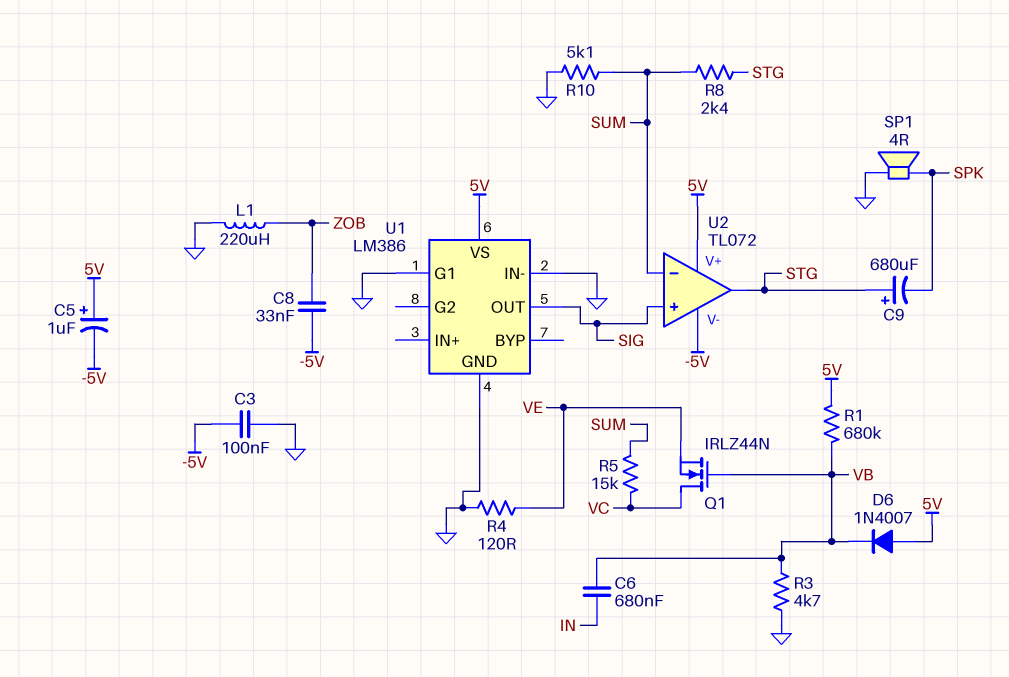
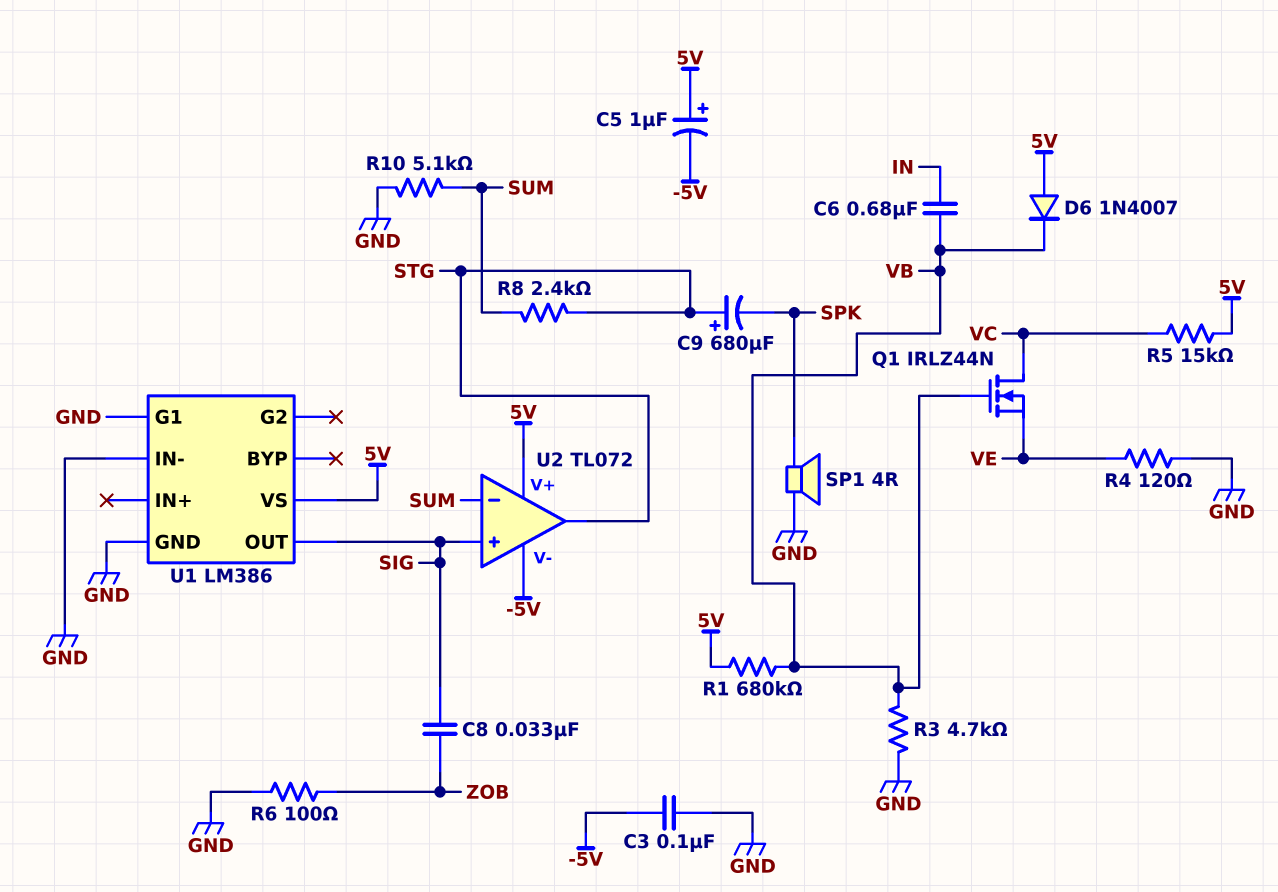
C8: 33nF (-5V, ZOB) -> 33nF (SIG, ZOB)
L1: 220uH (GND, ZOB) -> none
R5: 15k (SUM, VC) -> 15k (5V, VC)
R6: none -> 100 (GND, ZOB)

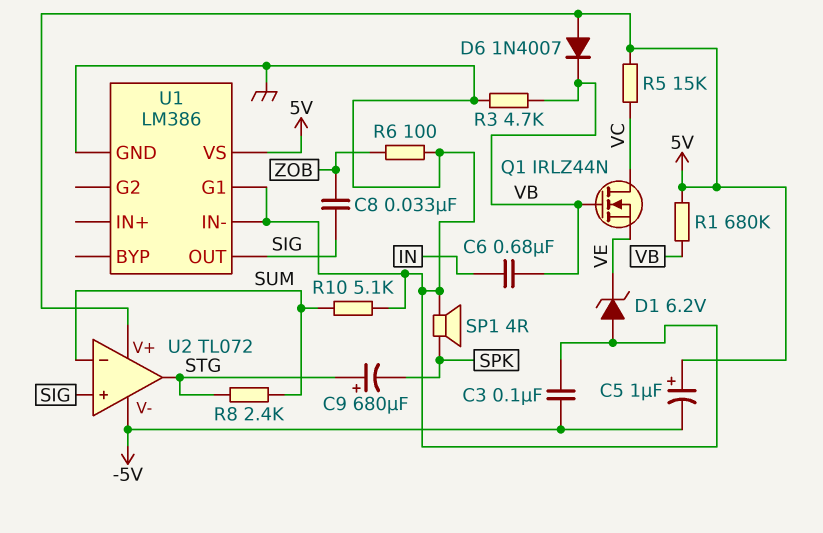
D1: none -> zener 6.2V (A GND, K VE)
R4: 120 (GND, VE) -> none

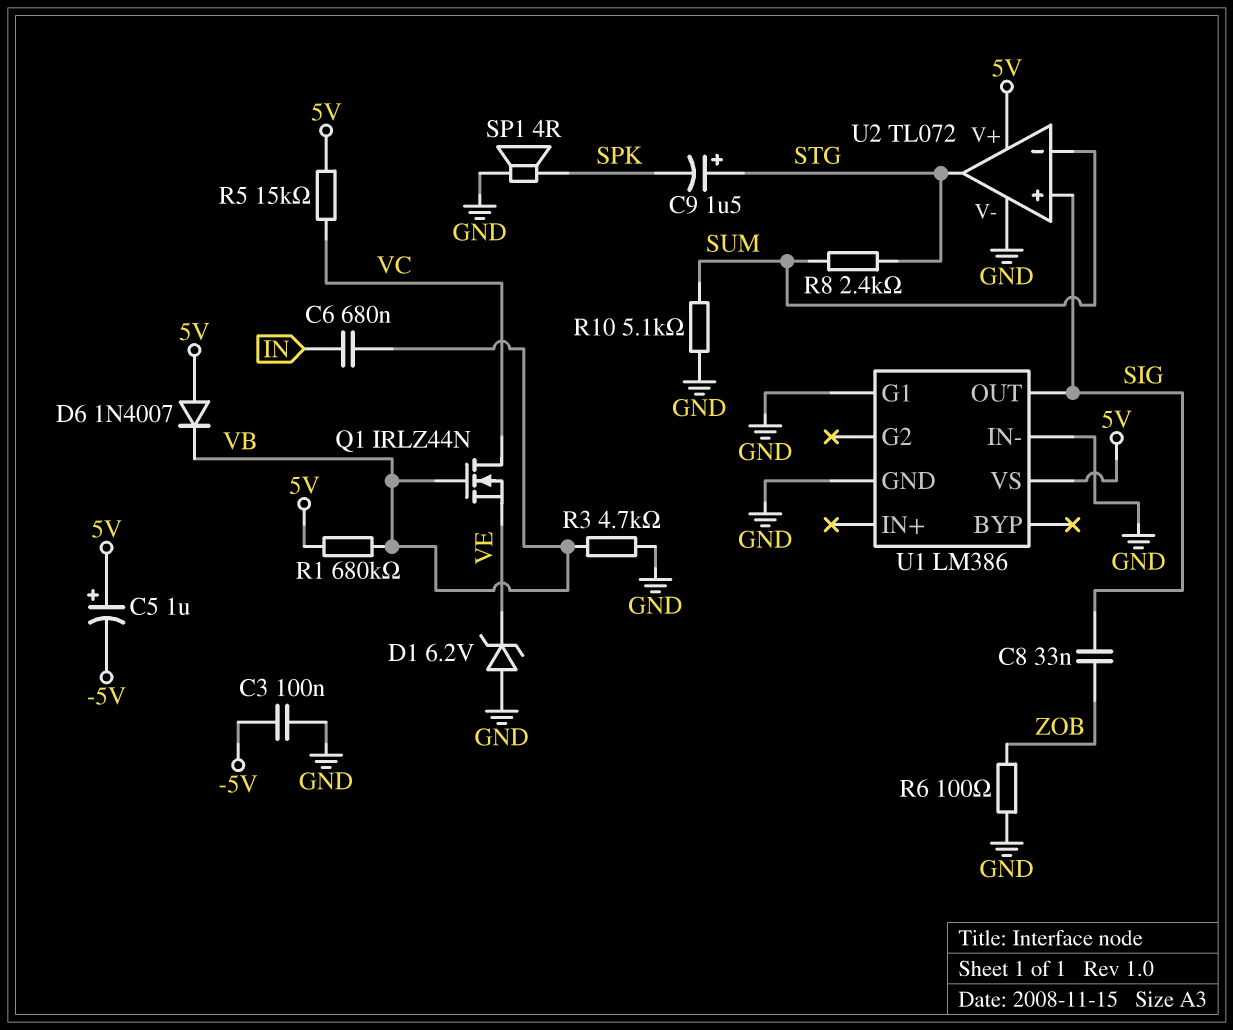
C9: 680uF (plus STG, minus SPK) -> 1.5uF (plus STG, minus SPK)
U2 pin V-: -5V -> GND

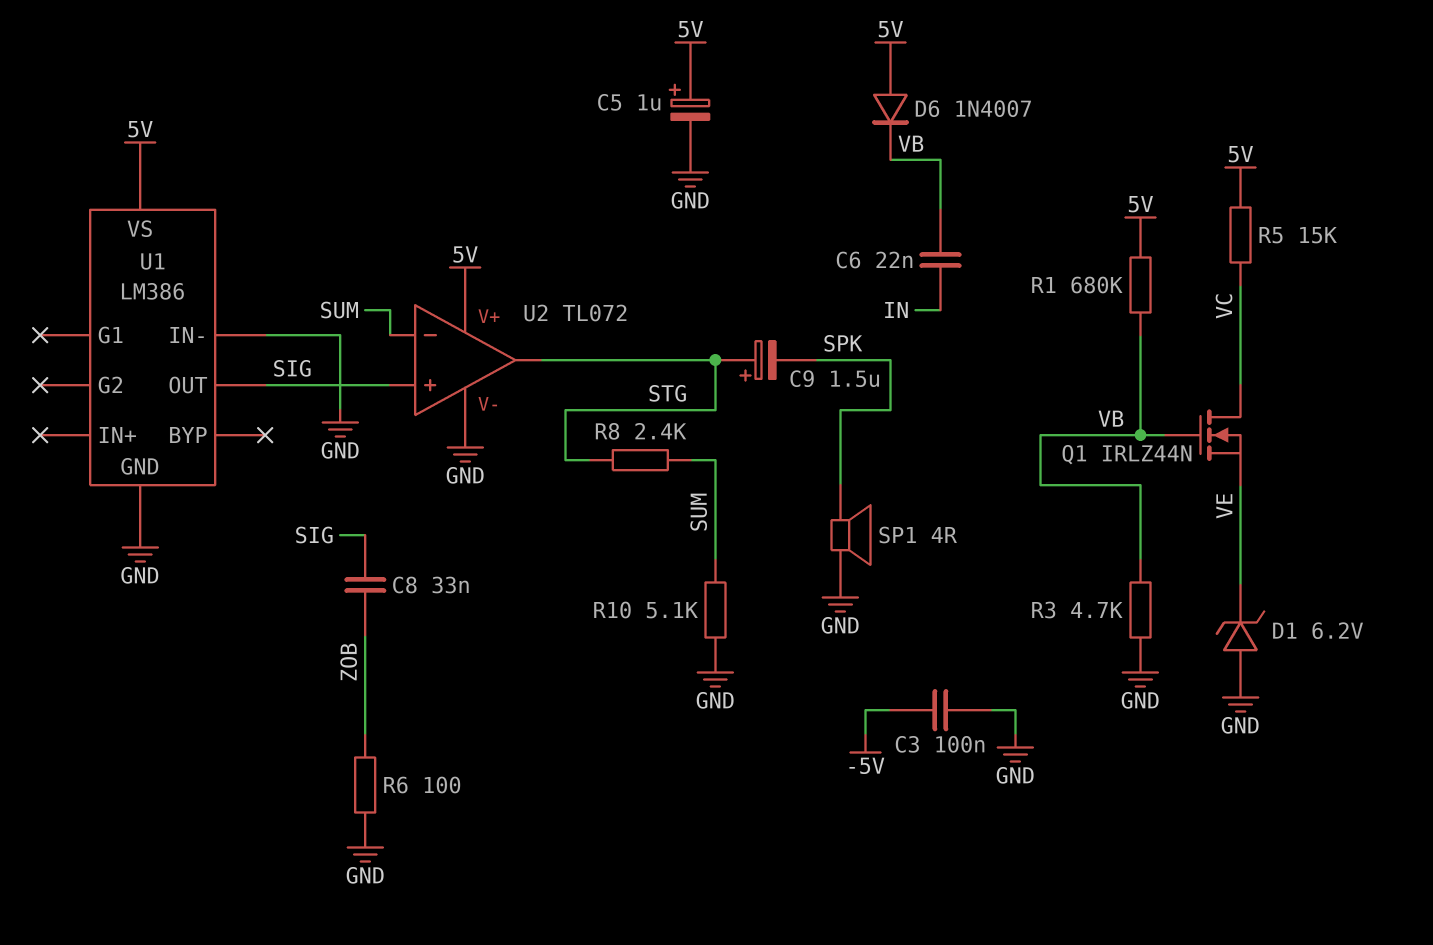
C5: 1uF (plus 5V, minus -5V) -> 1uF (plus 5V, minus GND)
C6: 680nF (IN, VB) -> 22nF (IN, VB)
U1 pin G1: GND -> none

